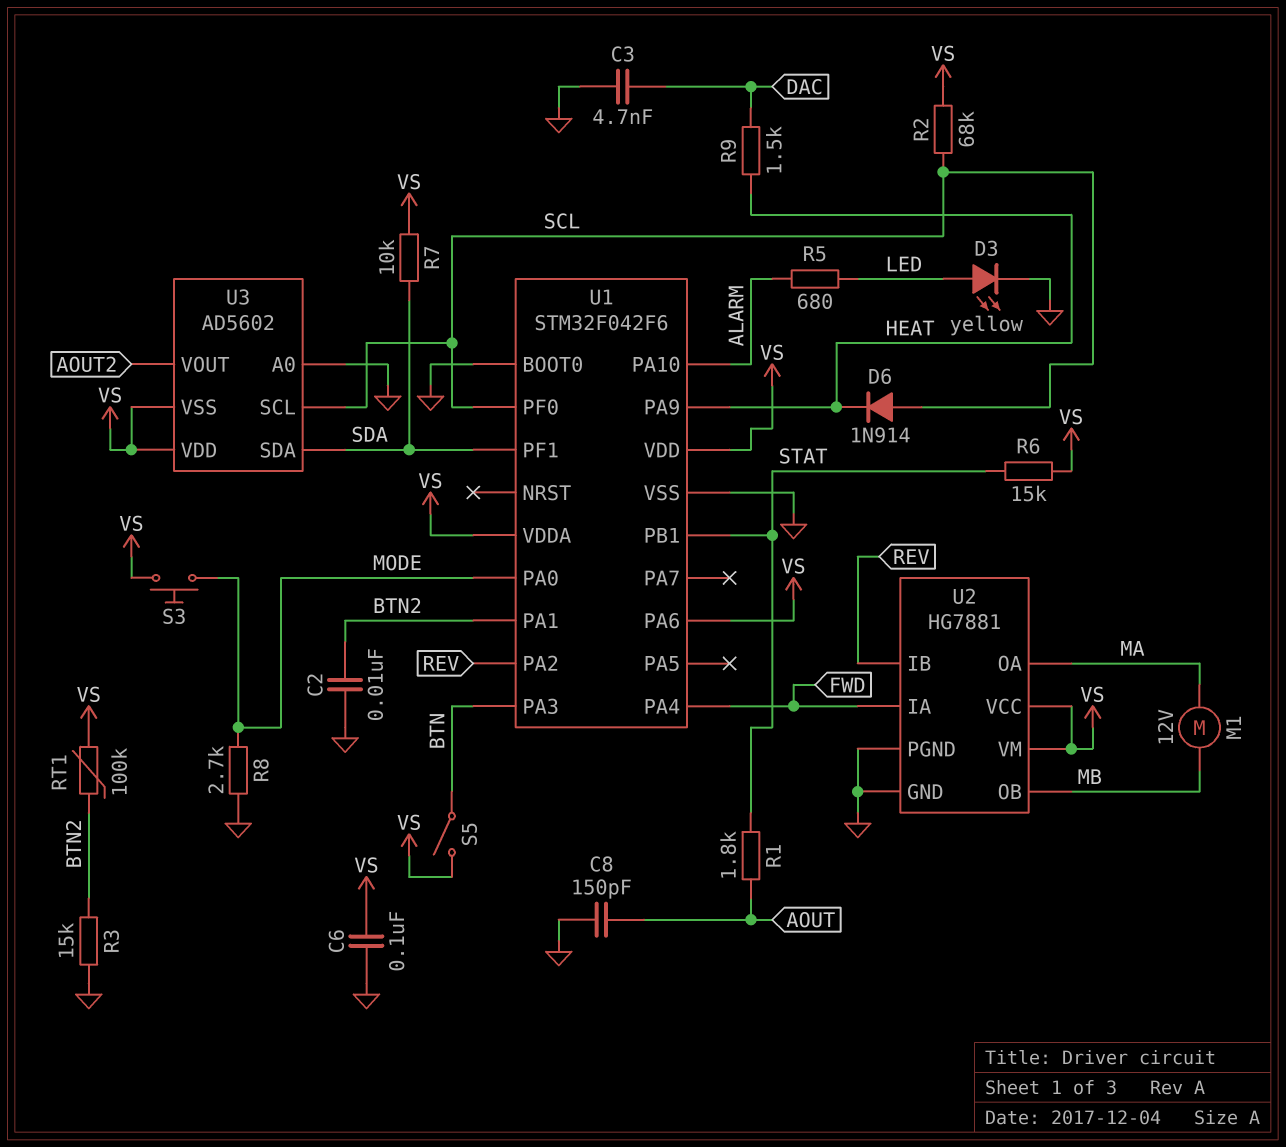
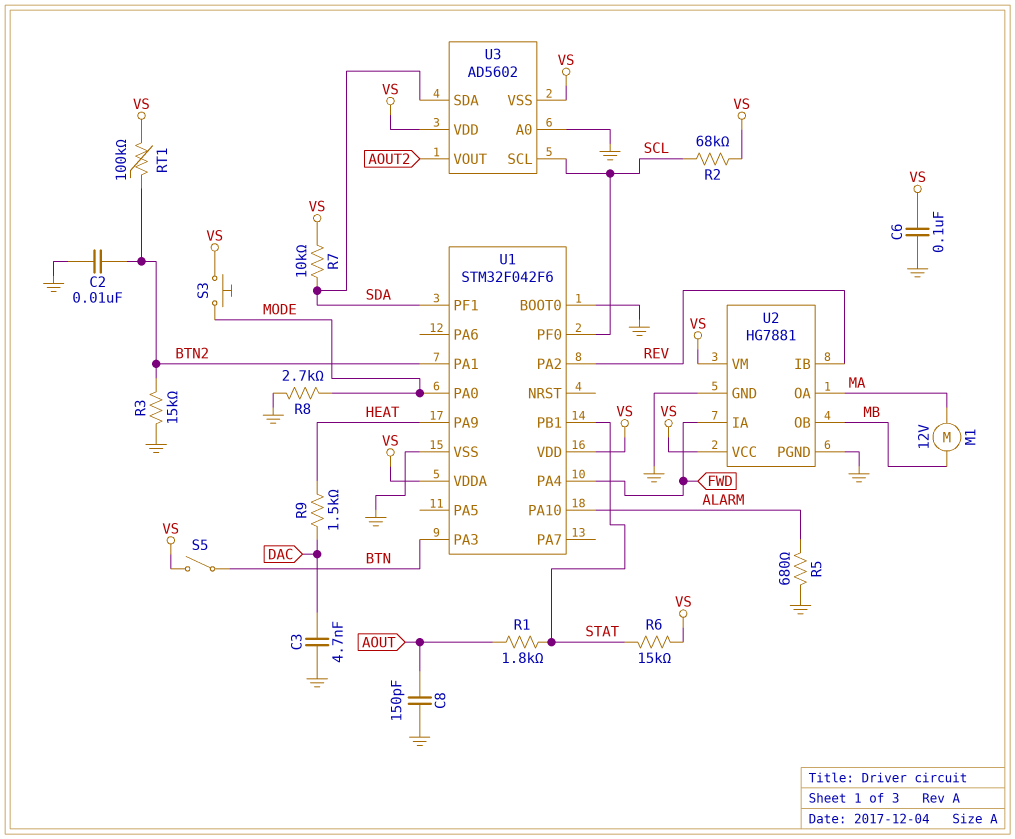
D3: LED yellow (A LED, K GND) -> none
D6: diode 1N914 (A SCL, K HEAT) -> none
R5: 680 (ALARM, LED) -> 680 (ALARM, GND)
U1 pin PA6: VS -> none

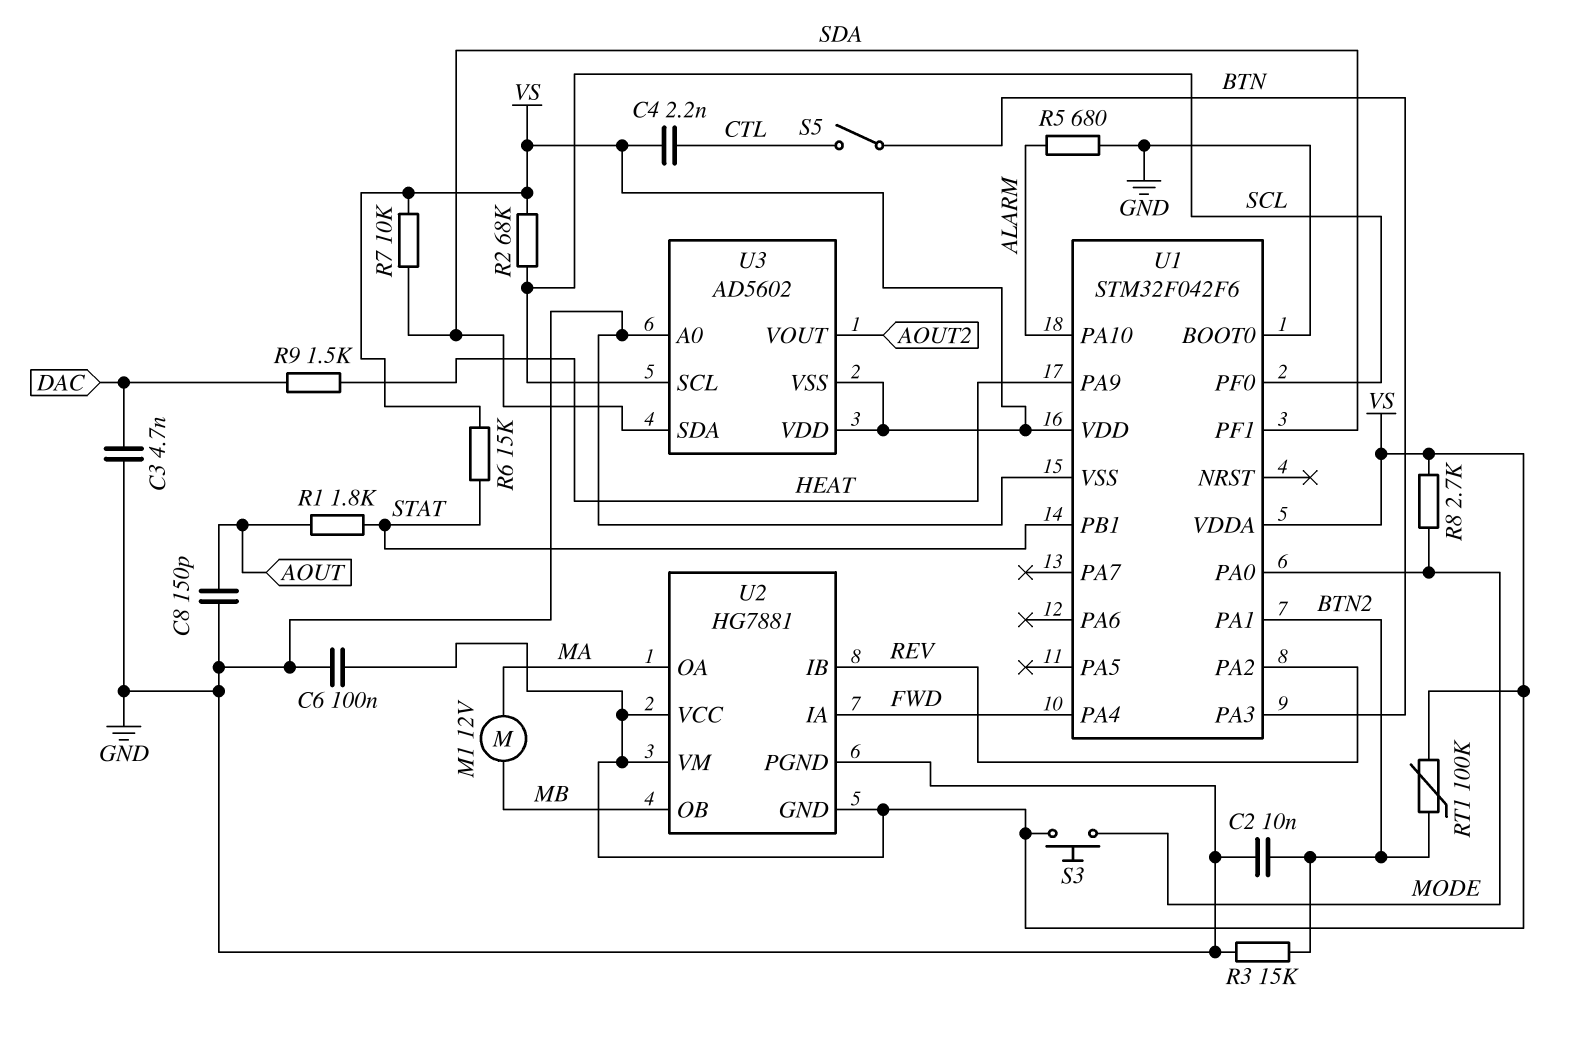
C4: none -> 2.2nF (CTL, VS)
R8: 2.7k (GND, MODE) -> 2.7k (MODE, VS)
S5: switch (BTN, VS) -> switch (BTN, CTL)
U2 pin GND: GND -> VS

